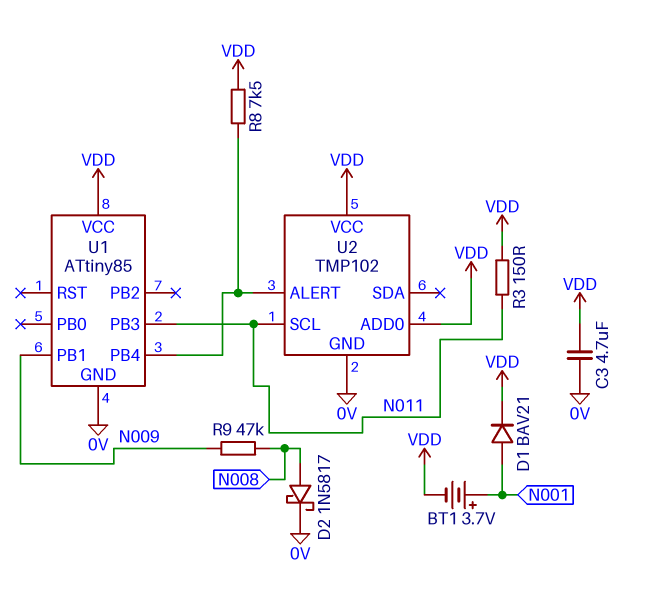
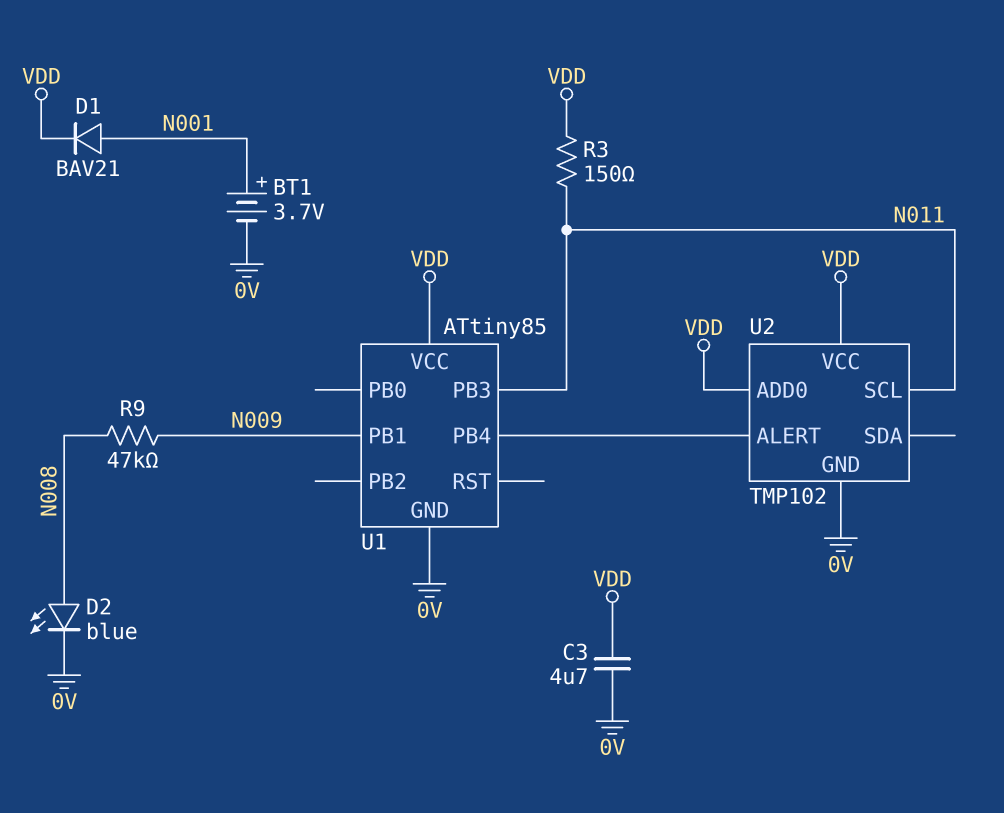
BT1: 3.7V (plus N001, minus VDD) -> 3.7V (plus N001, minus 0V)
D2: schottky 1N5817 (A N008, K 0V) -> LED blue (A N008, K 0V)
R8: 7.5k (U1/PB4, VDD) -> none

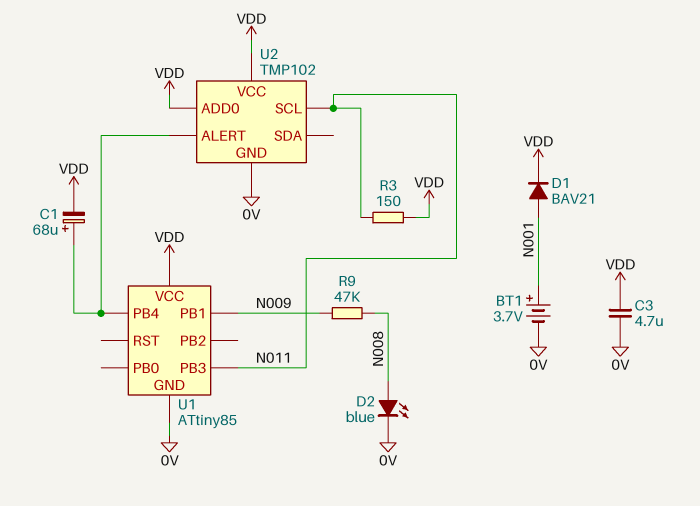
C1: none -> 68uF (plus U1/PB4, minus VDD)

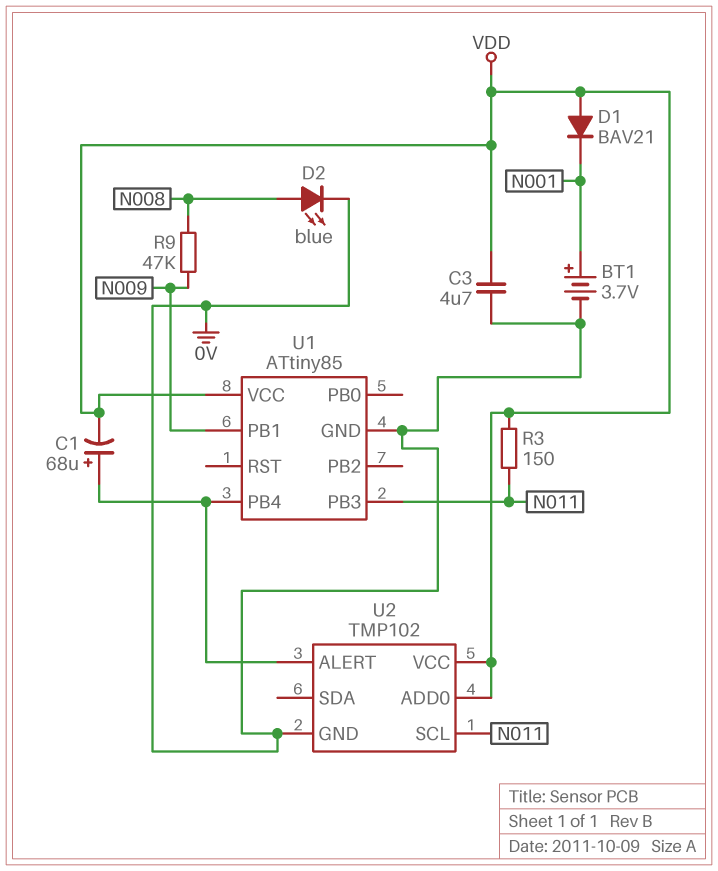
D1: diode BAV21 (A N001, K VDD) -> diode BAV21 (A VDD, K N001)

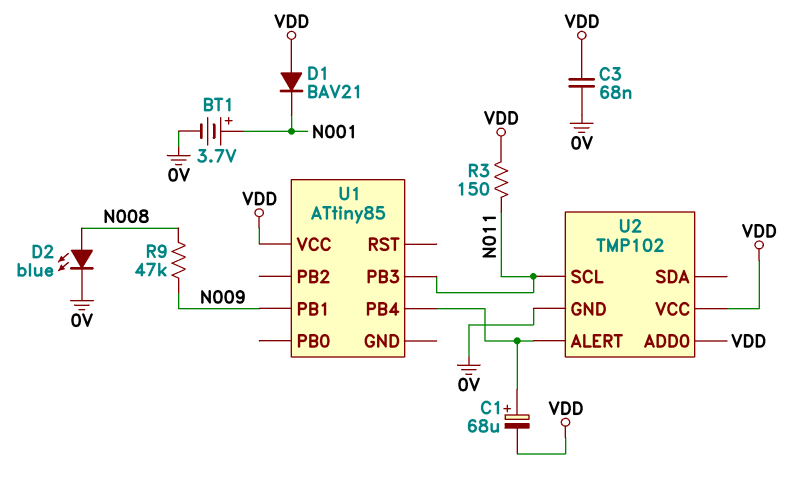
C3: 4.7uF (0V, VDD) -> 68nF (0V, VDD)
U1 pin GND: 0V -> none

